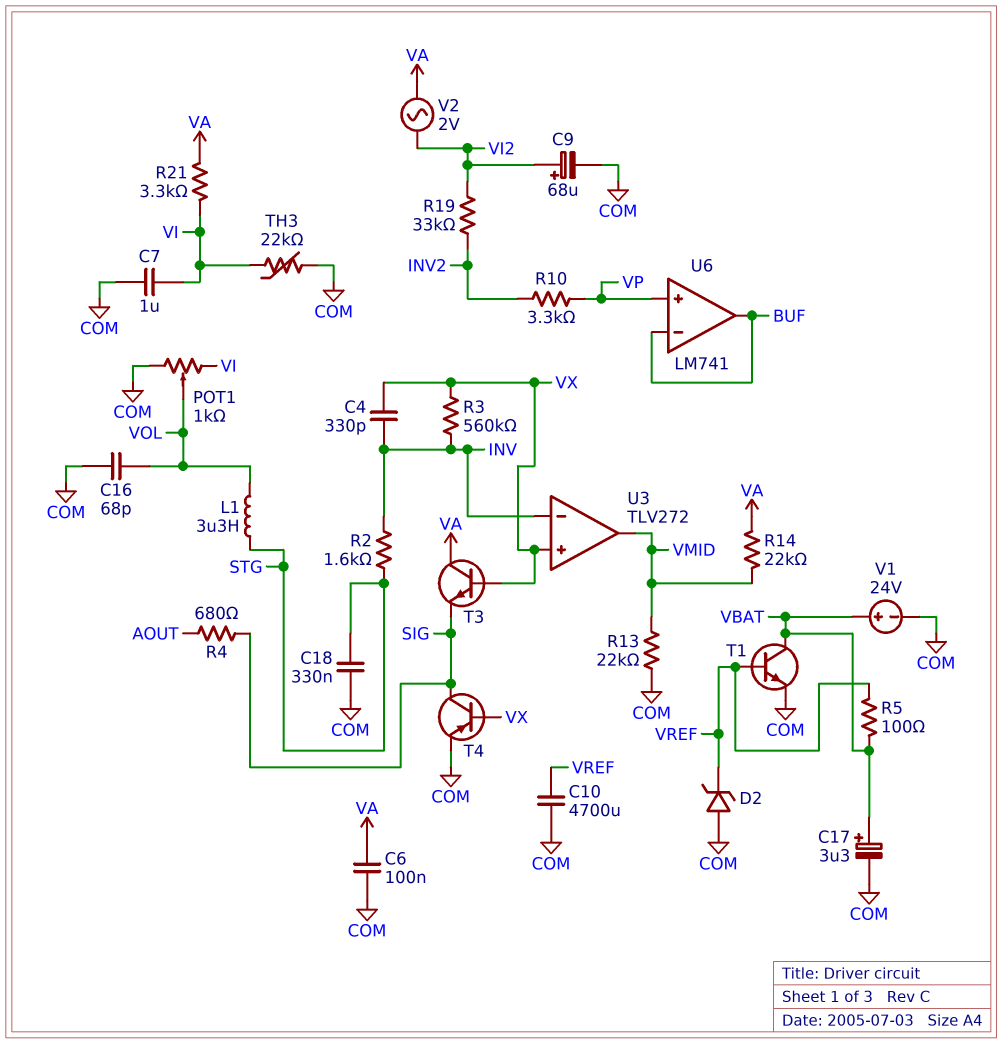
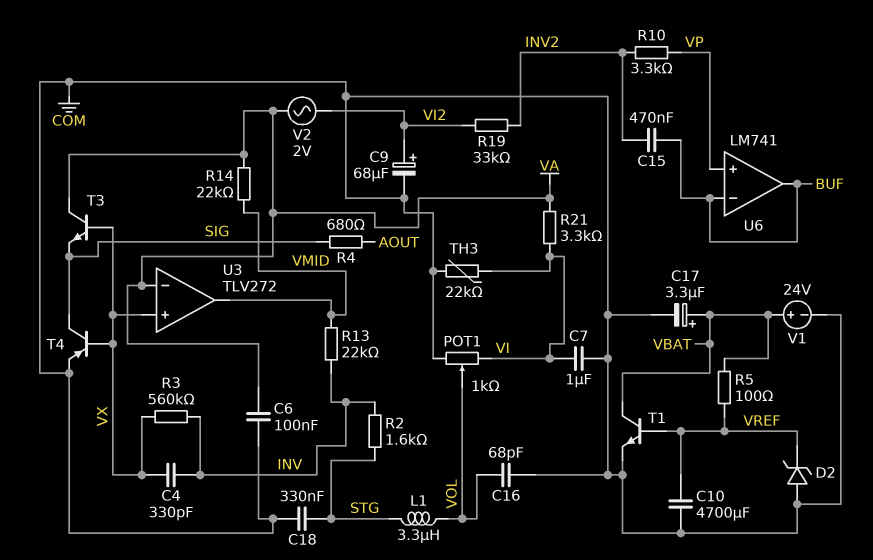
C15: none -> 470nF (BUF, INV2)
R13: 22k (COM, VMID) -> 22k (INV, VMID)
U3 pin in-: INV -> VA

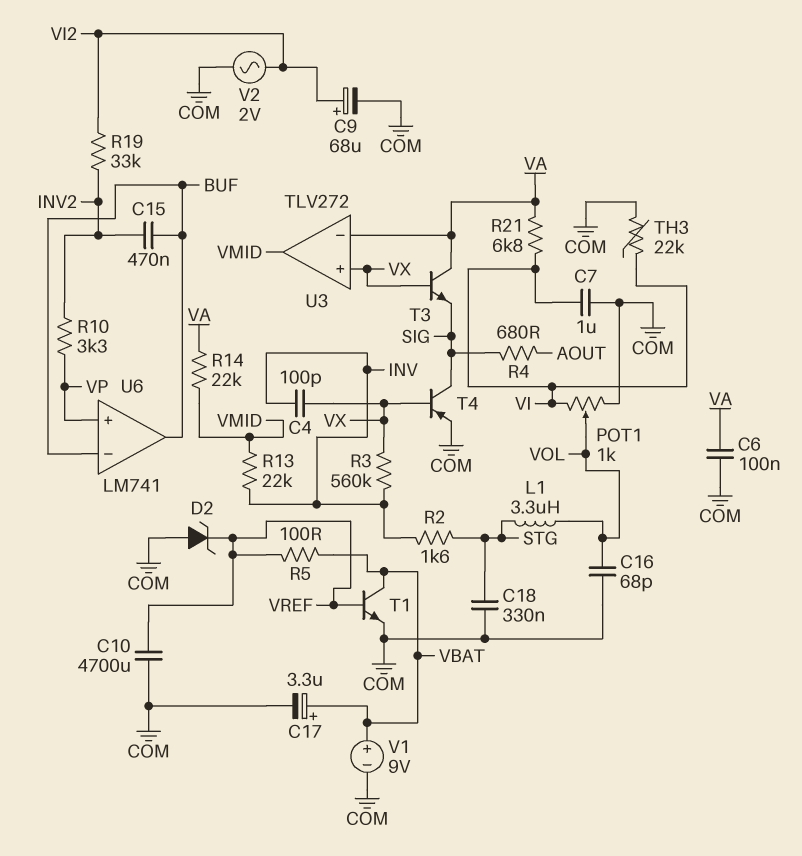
C4: 330pF (INV, VX) -> 100pF (INV, VX)
R21: 3.3k (VA, VI) -> 6.8k (VA, VI)
V1: 24V (plus VBAT, minus COM) -> 9V (plus VBAT, minus COM)
V2: AC 2V (VA, VI2) -> AC 2V (COM, VI2)

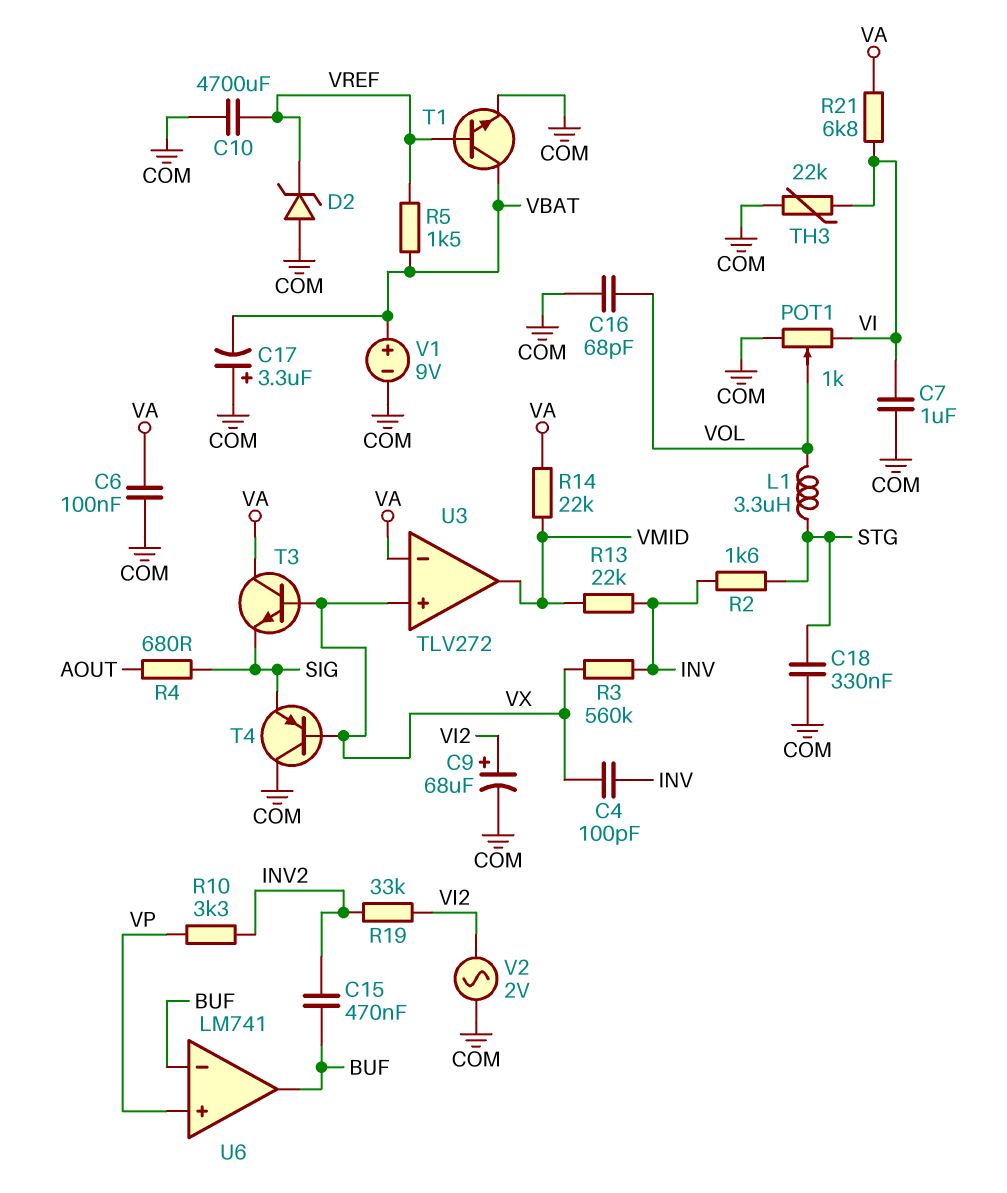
C17: 3.3uF (plus VBAT, minus COM) -> 3.3uF (plus COM, minus VBAT)
R5: 100 (VBAT, VREF) -> 1.5k (VBAT, VREF)
T4: PNP (B VX, C SIG, E COM) -> PNP (B VX, C COM, E SIG)

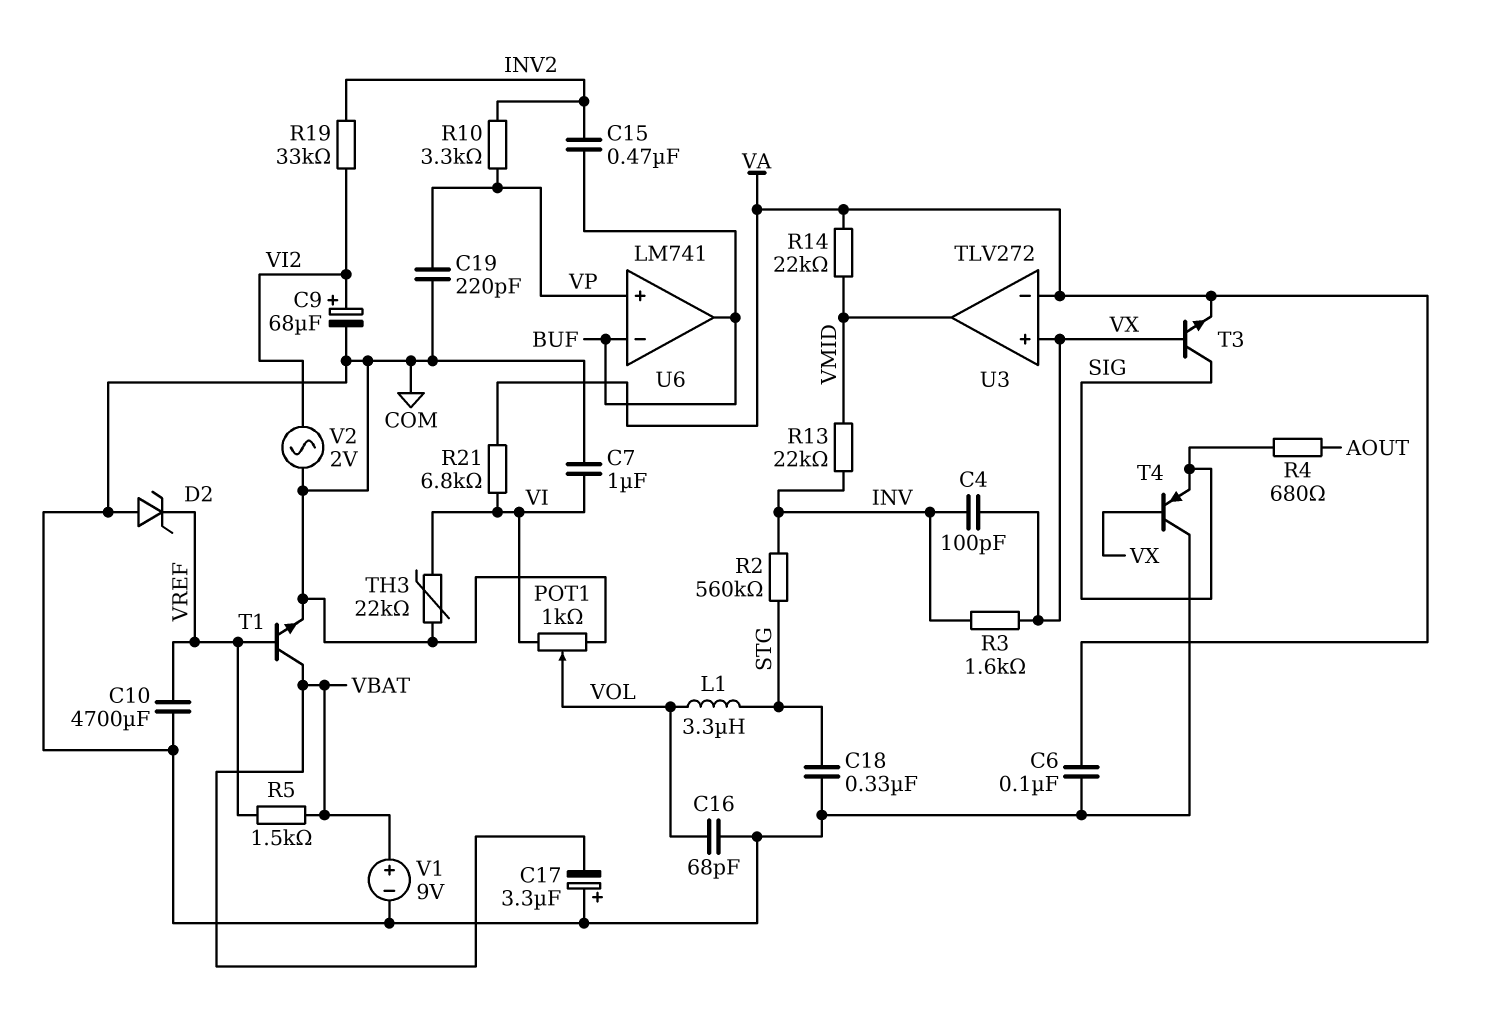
C19: none -> 220pF (COM, VP)
R2: 1.6k (INV, STG) -> 560k (INV, STG)
R3: 560k (INV, VX) -> 1.6k (INV, VX)
T3: NPN (B VX, C VA, E SIG) -> NPN (B VX, C SIG, E VA)

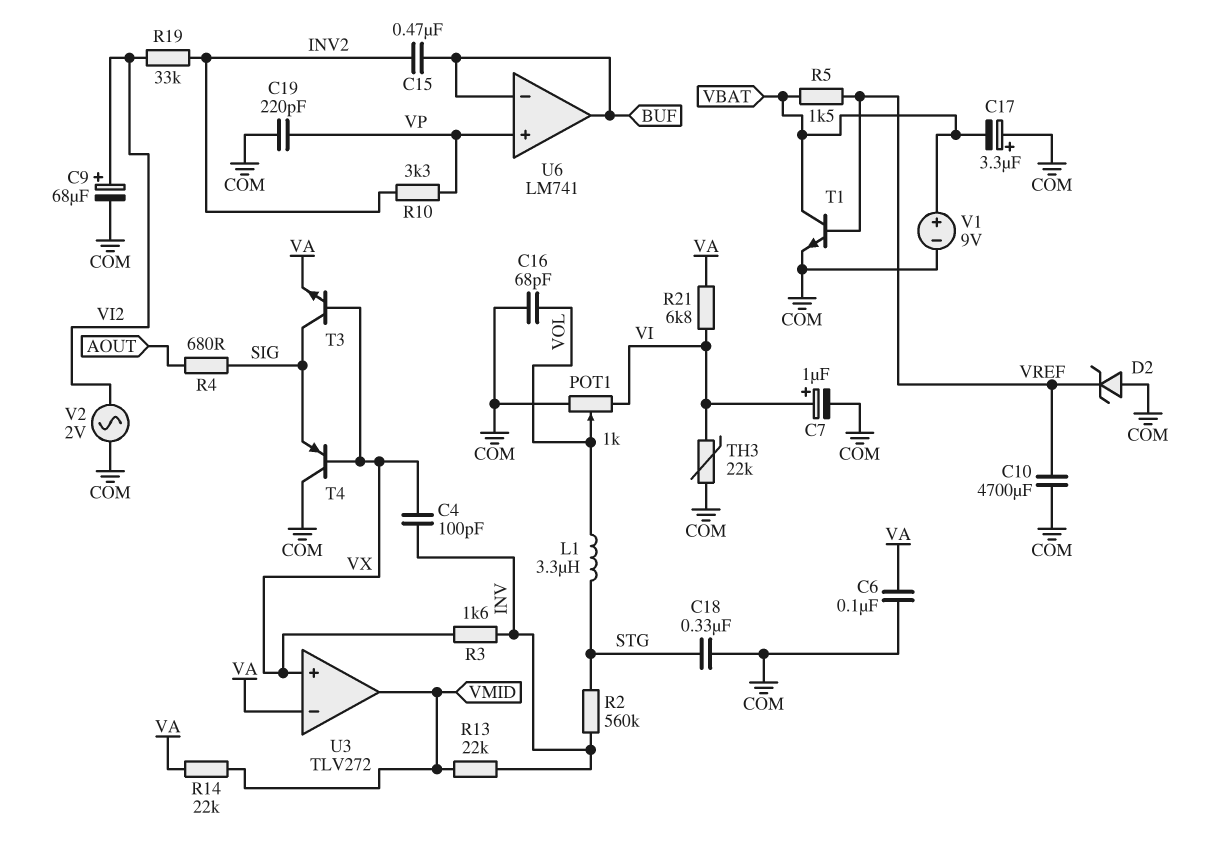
C7: 1uF (COM, VI) -> 1uF (plus VI, minus COM)

